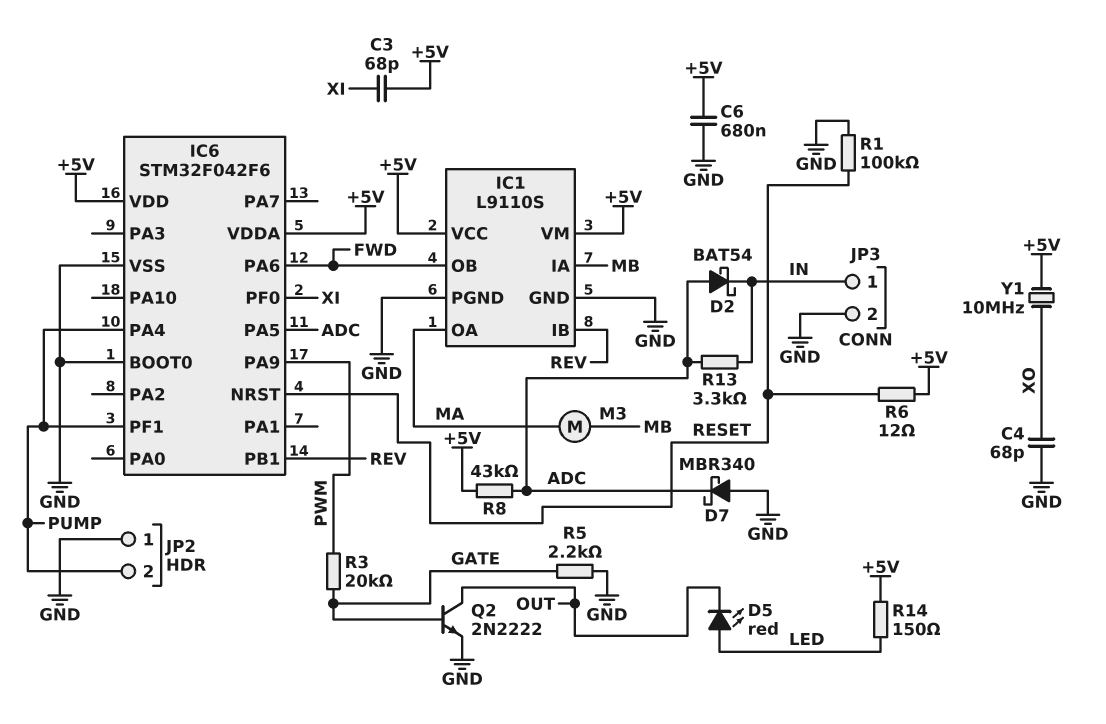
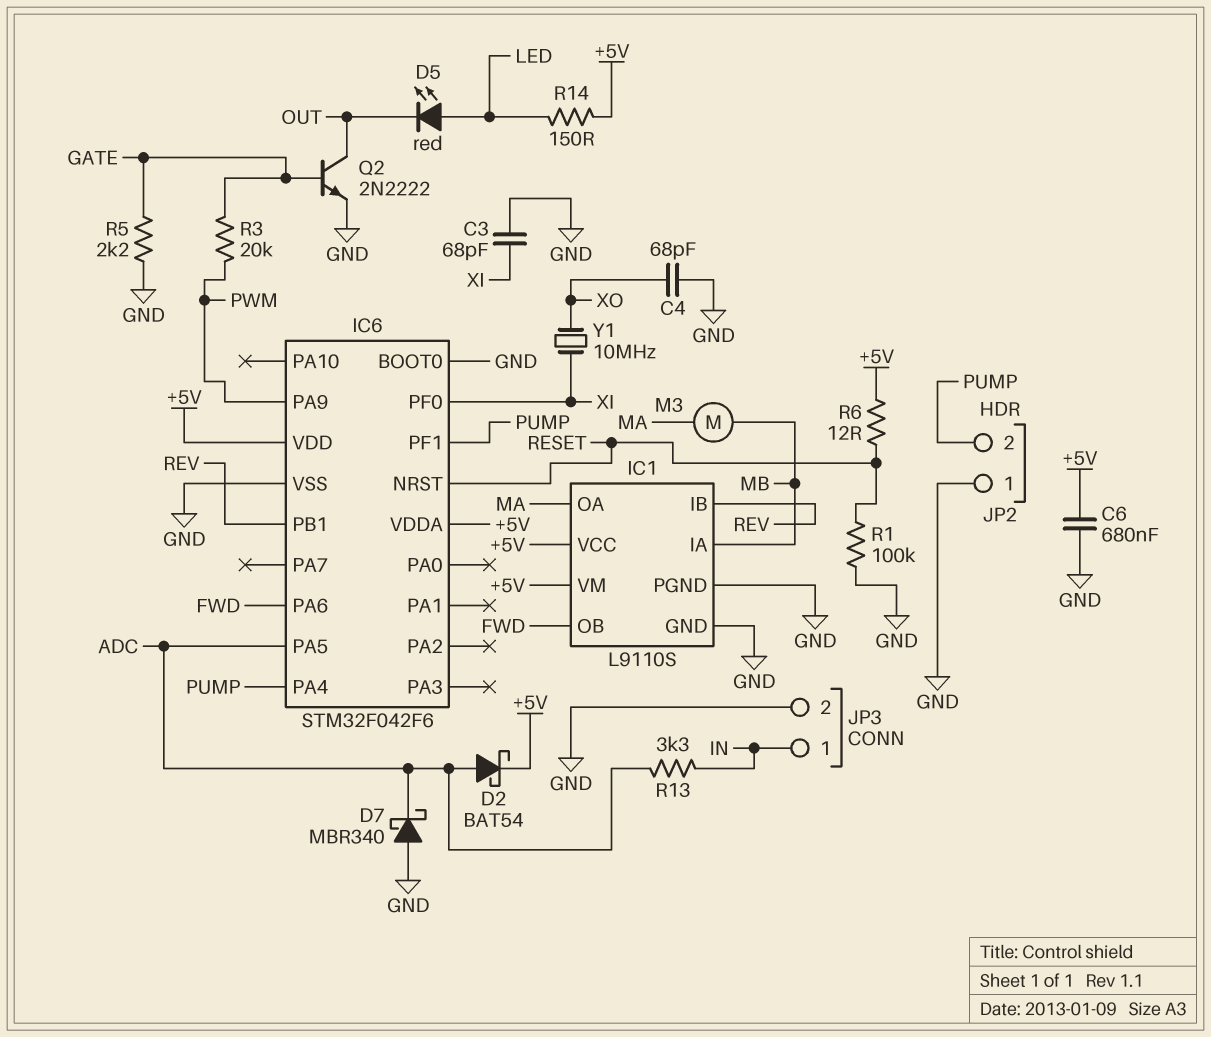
C3: 68pF (+5V, XI) -> 68pF (GND, XI)
D2: schottky BAT54 (A ADC, K IN) -> schottky BAT54 (A ADC, K +5V)
R8: 43k (+5V, ADC) -> none
Y1: 10MHz (+5V, XO) -> 10MHz (XI, XO)

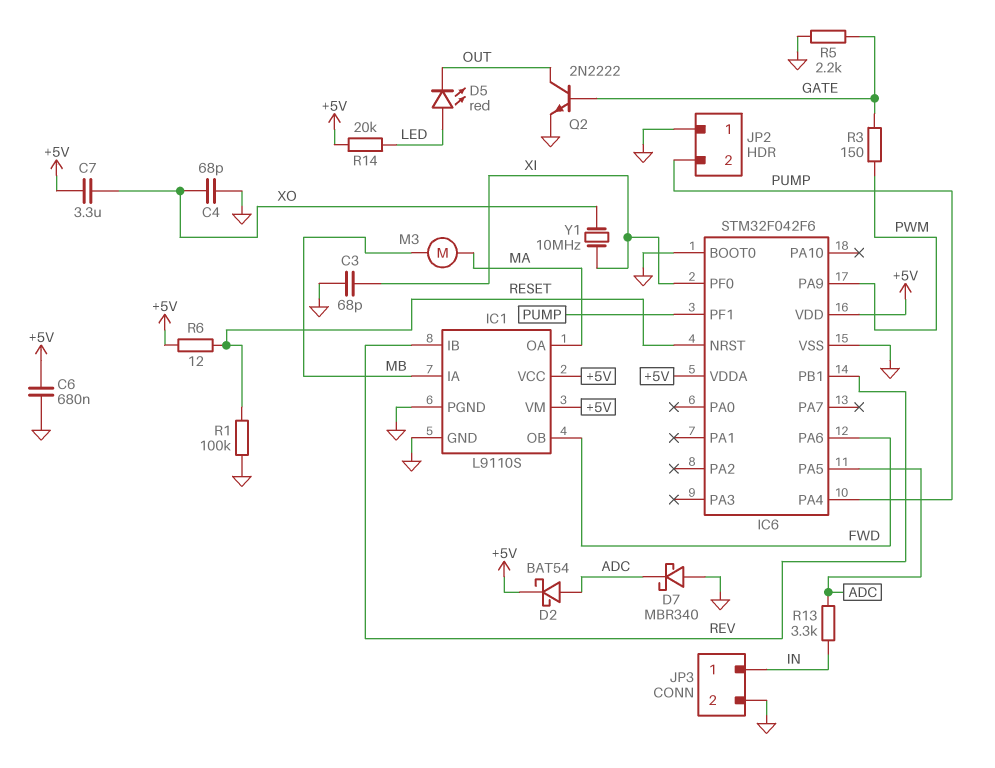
C7: none -> 3.3uF (+5V, XO)
R3: 20k (GATE, PWM) -> 150 (GATE, PWM)
R14: 150 (+5V, LED) -> 20k (+5V, LED)

